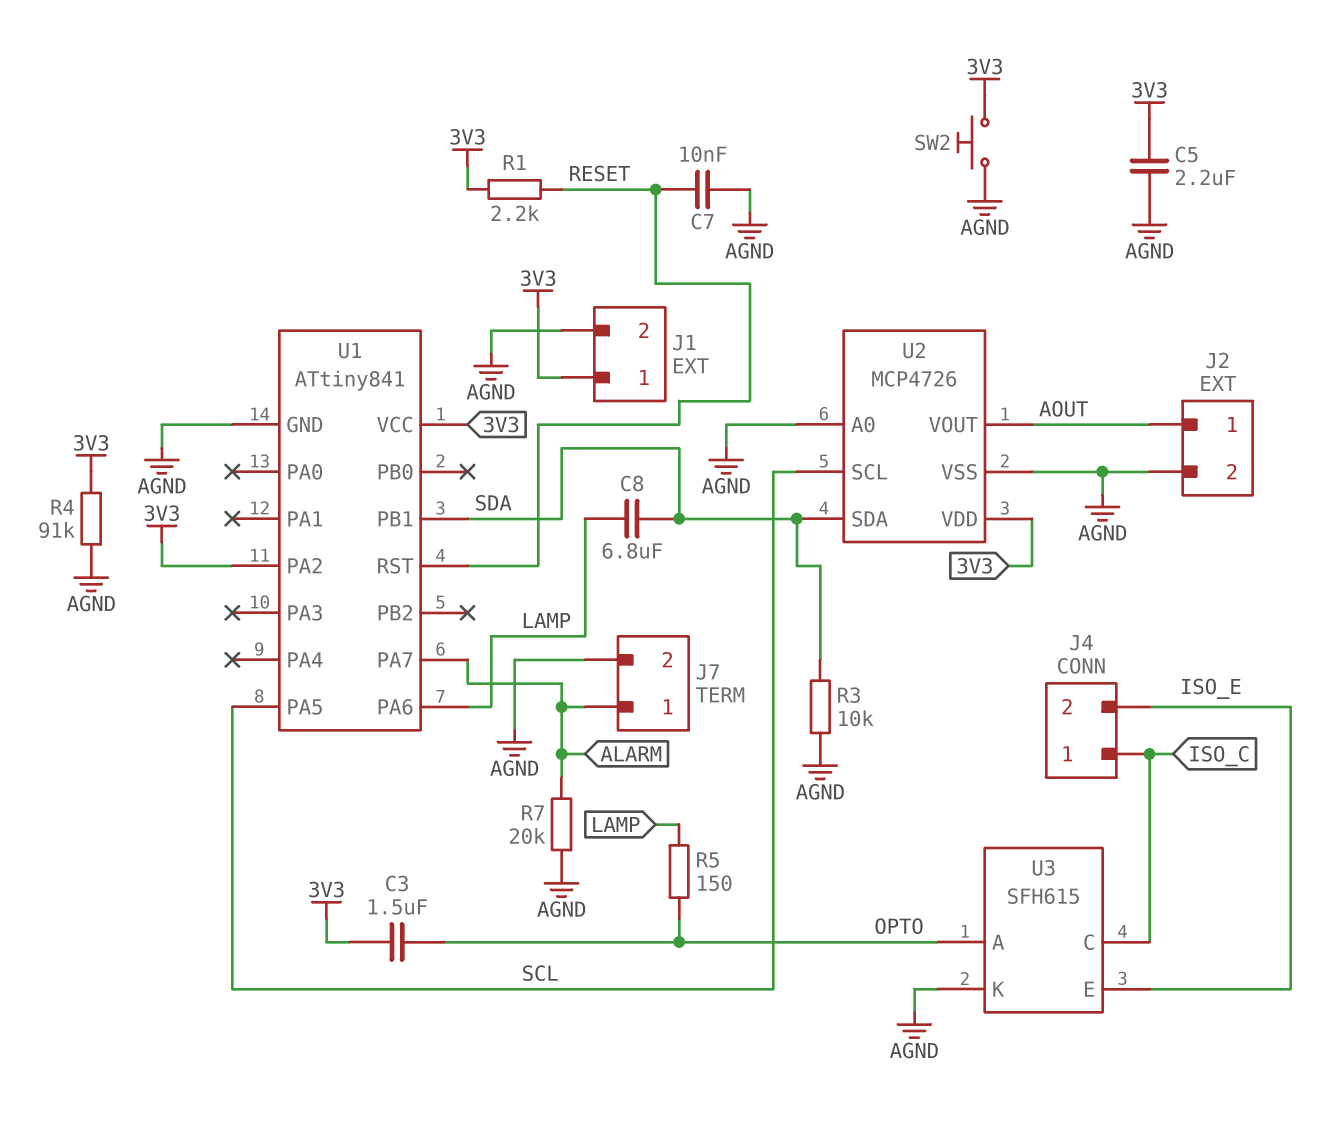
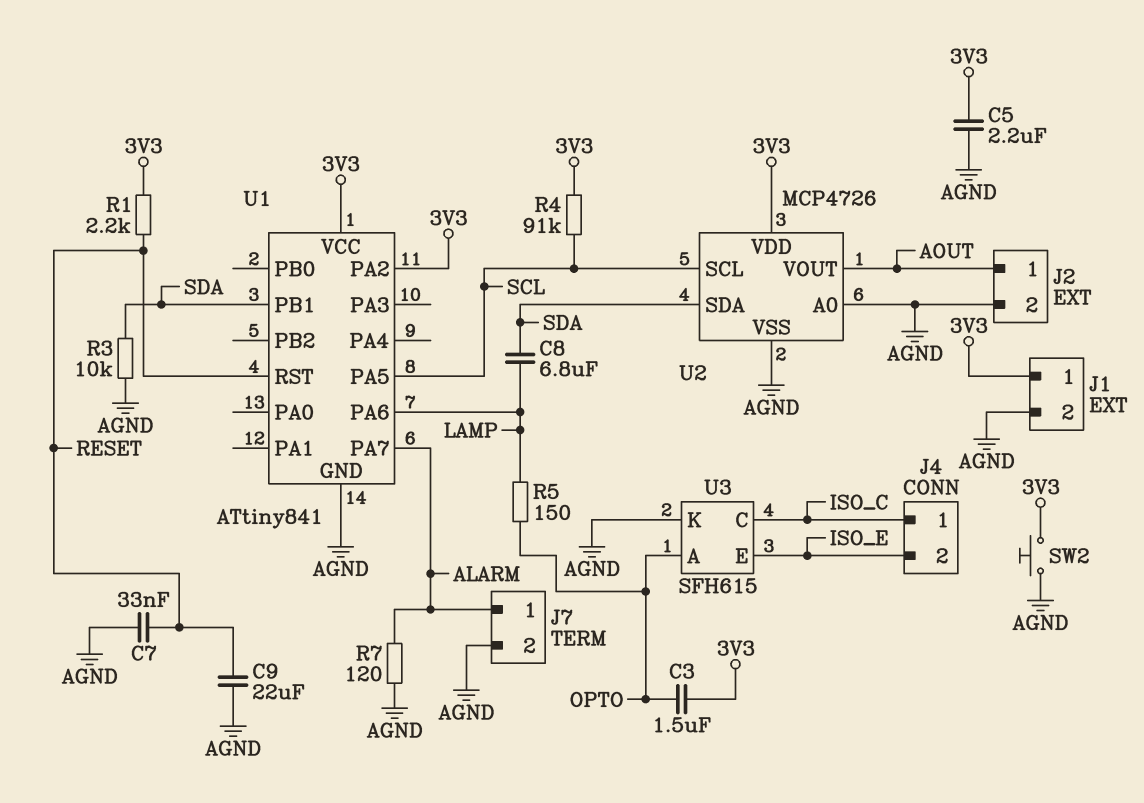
C7: 10nF (AGND, RESET) -> 33nF (AGND, RESET)
C9: none -> 22uF (AGND, RESET)
R4: 91k (3V3, AGND) -> 91k (3V3, SCL)
R7: 20k (AGND, ALARM) -> 120 (AGND, ALARM)

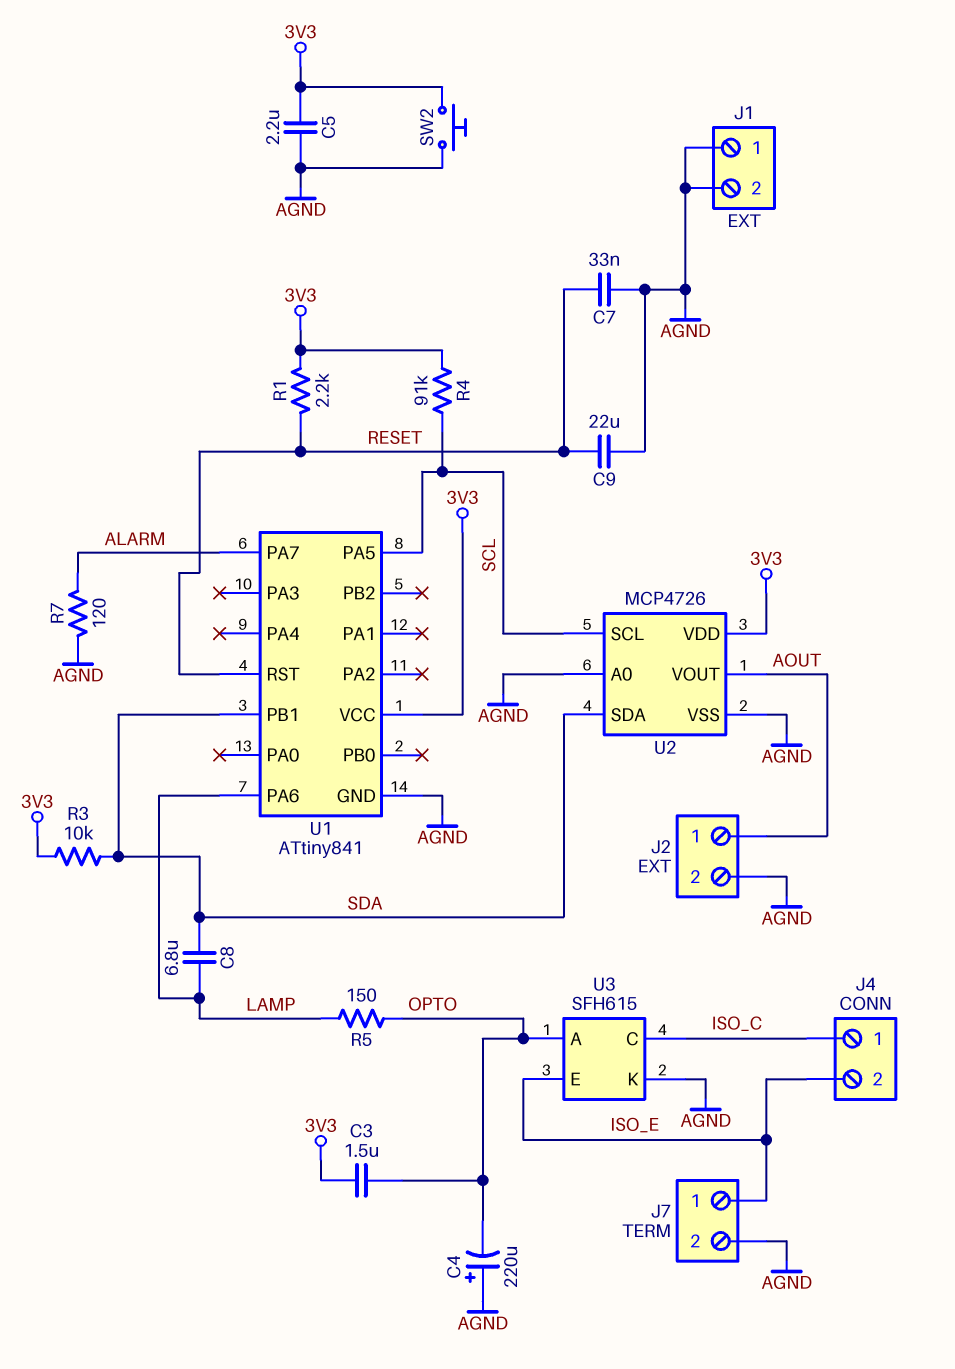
C4: none -> 220uF (plus AGND, minus OPTO)
J1 pin 1: 3V3 -> AGND
J7 pin 1: ALARM -> ISO_E
R3: 10k (AGND, SDA) -> 10k (3V3, SDA)
U1 pin PA2: 3V3 -> none

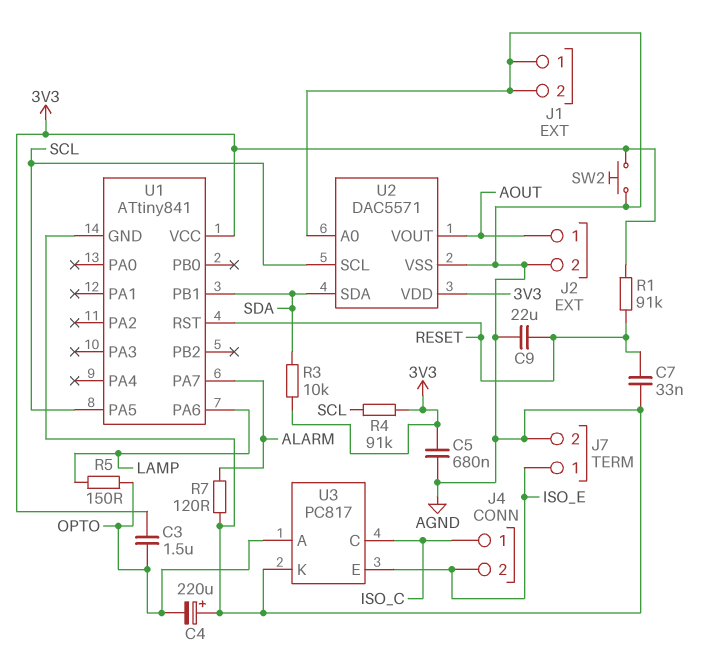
C5: 2.2uF (3V3, AGND) -> 680nF (3V3, AGND)
C8: 6.8uF (LAMP, SDA) -> none
R1: 2.2k (3V3, RESET) -> 91k (3V3, RESET)
U2: MCP4726 -> DAC5571
U3: SFH615 -> PC817

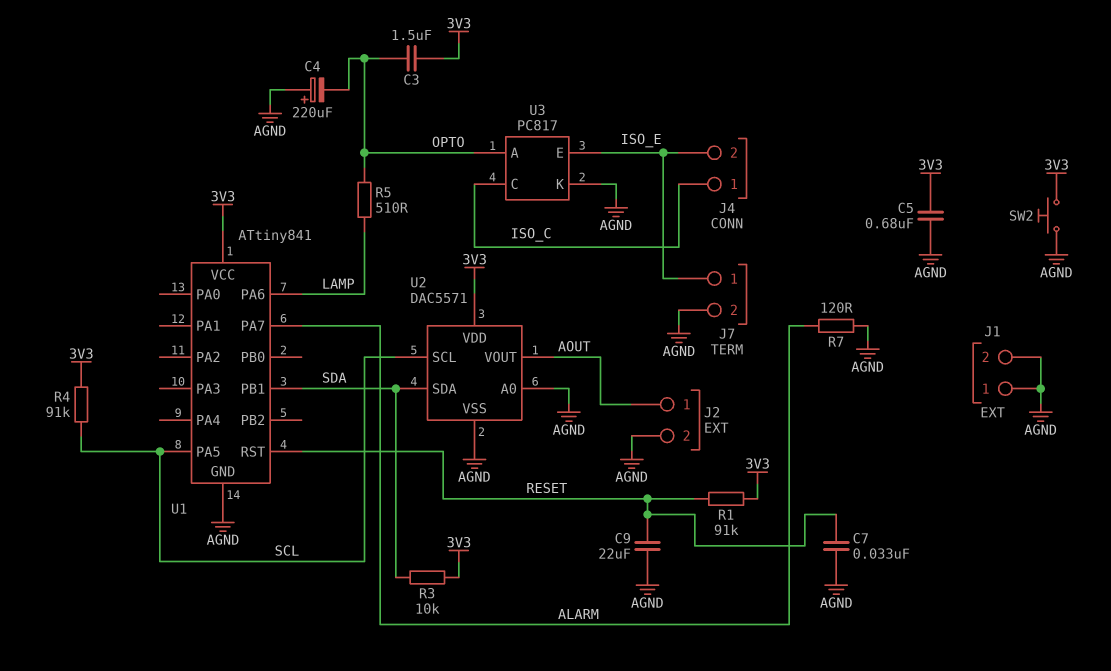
R5: 150 (LAMP, OPTO) -> 510 (LAMP, OPTO)

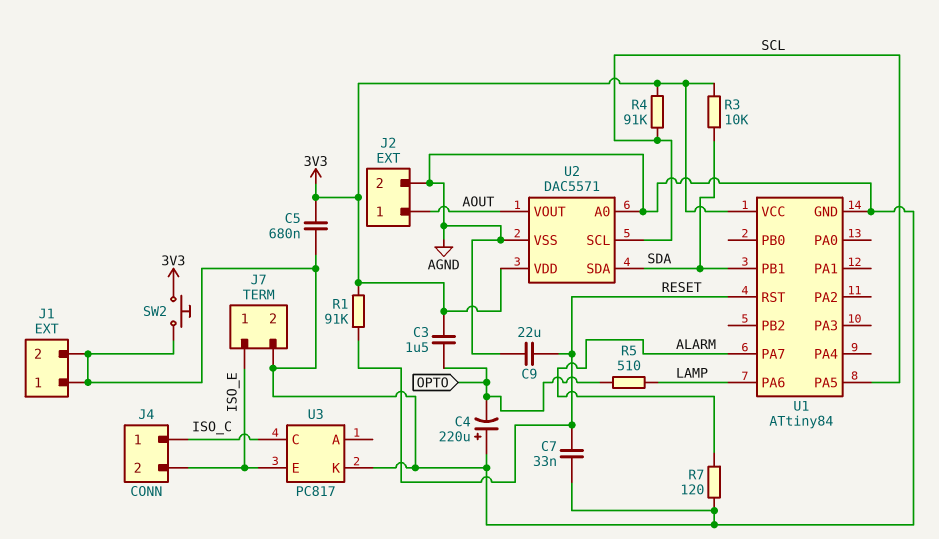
U1: ATtiny841 -> ATtiny84
U3 pin A: OPTO -> none

